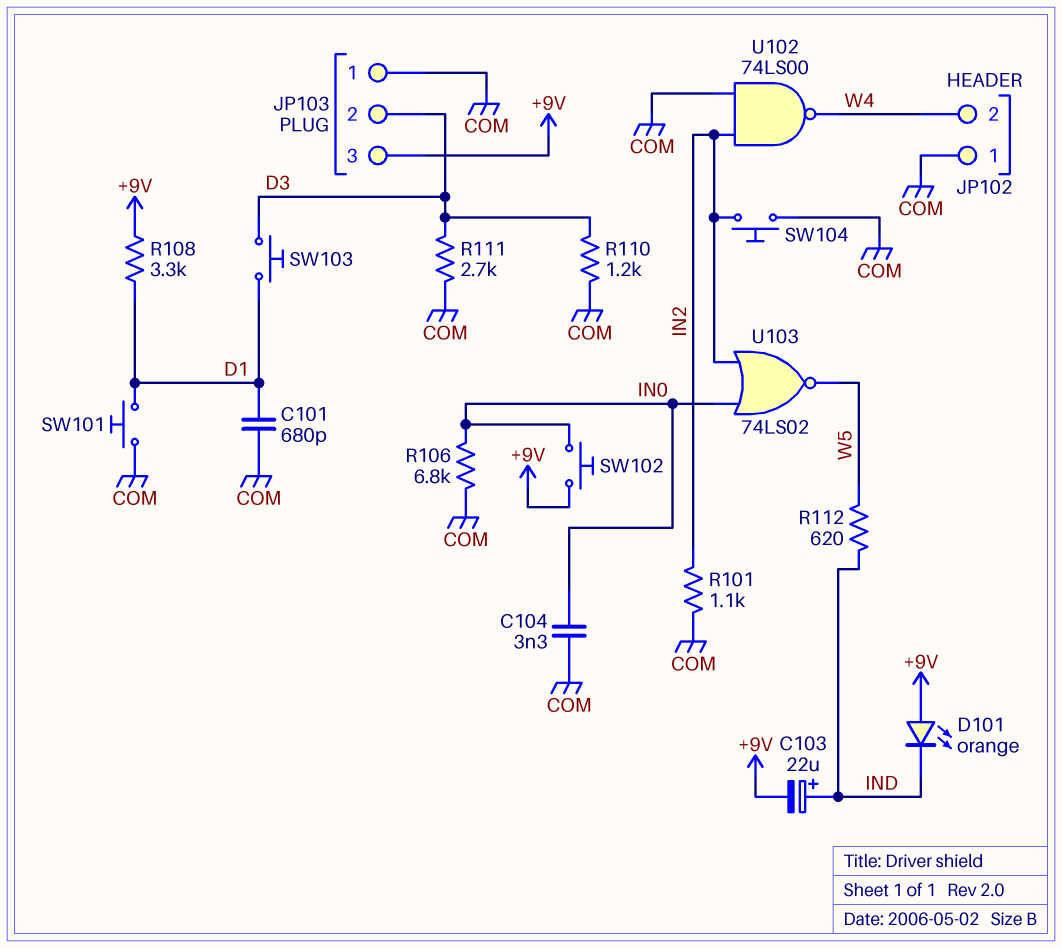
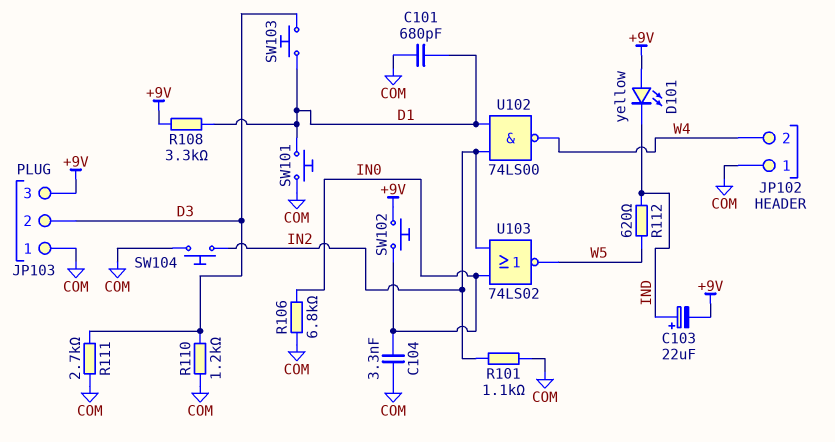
D101: LED orange (A +9V, K IND) -> LED yellow (A +9V, K IND)
U102: NAND 74LS00 (in COM, in IN2, out W4) -> NAND 74LS00 (in D1, in IN2, out W4)

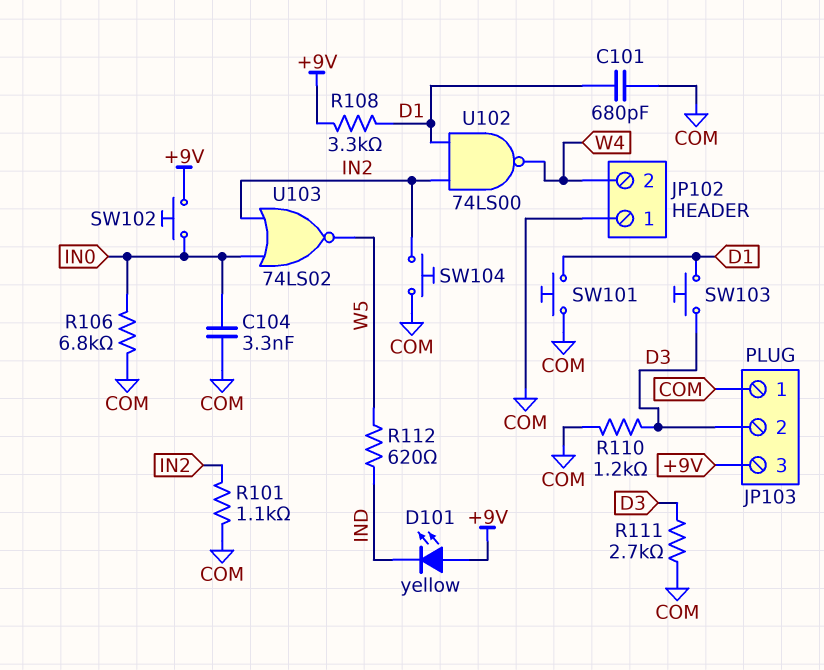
C103: 22uF (plus IND, minus +9V) -> none

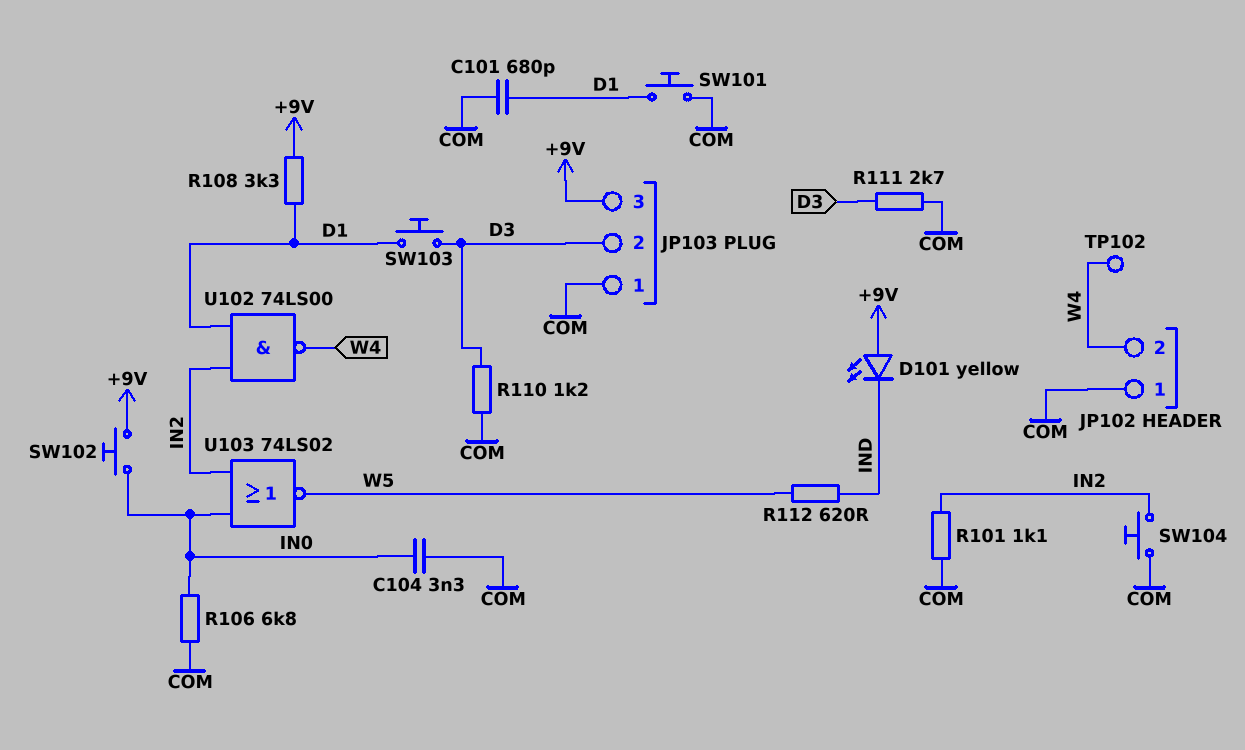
TP102: none -> test point (W4)

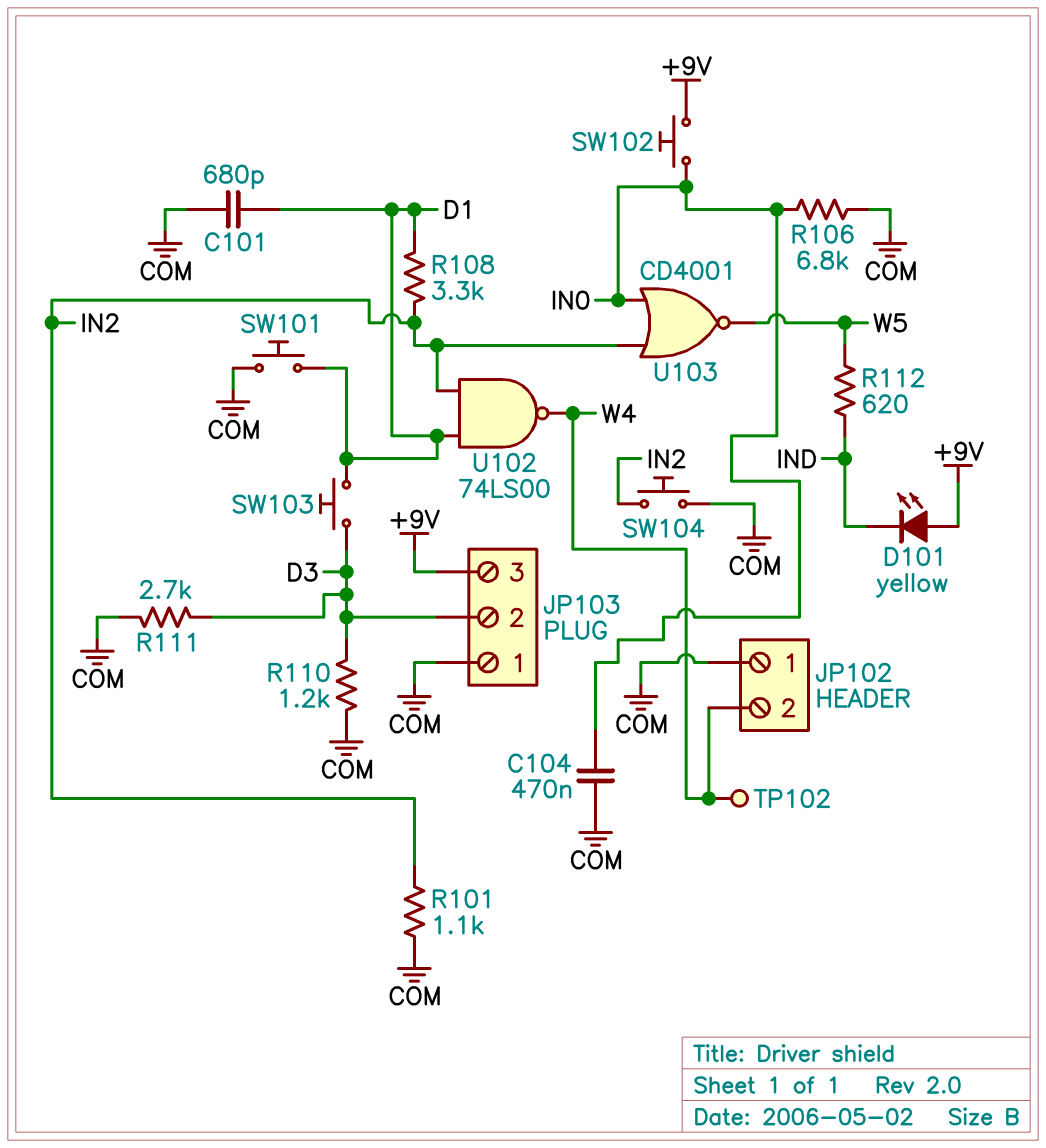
C104: 3.3nF (COM, IN0) -> 470nF (COM, IN0)
R108: 3.3k (+9V, D1) -> 3.3k (D1, IN2)
U103: NOR 74LS02 (in IN0, in IN2, out W5) -> NOR CD4001 (in IN0, in IN2, out W5)

